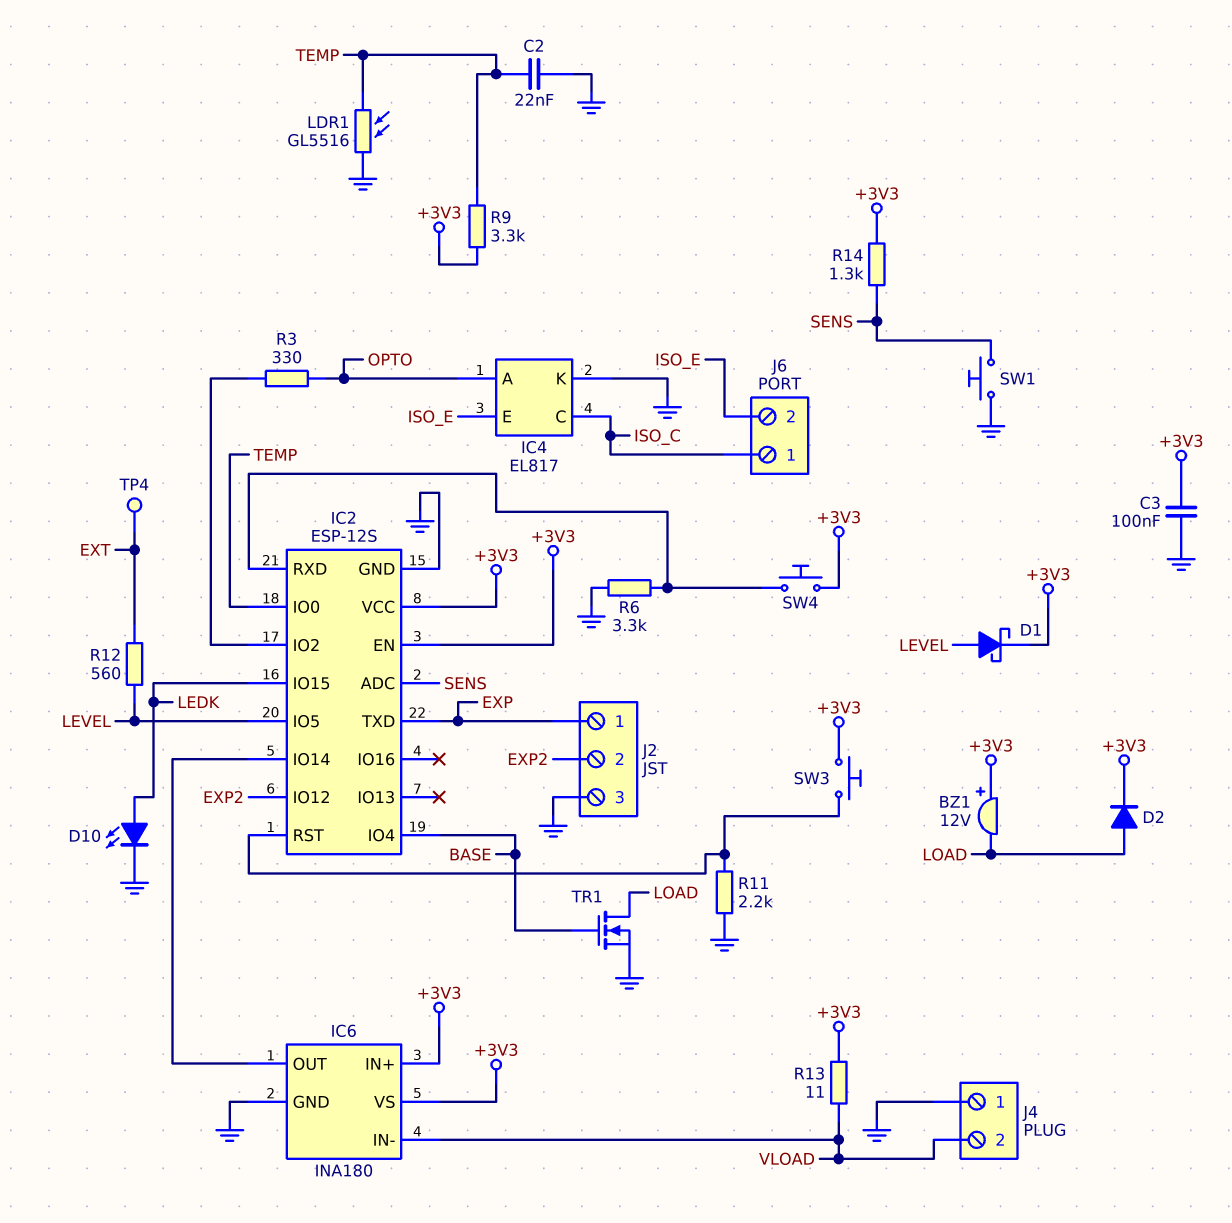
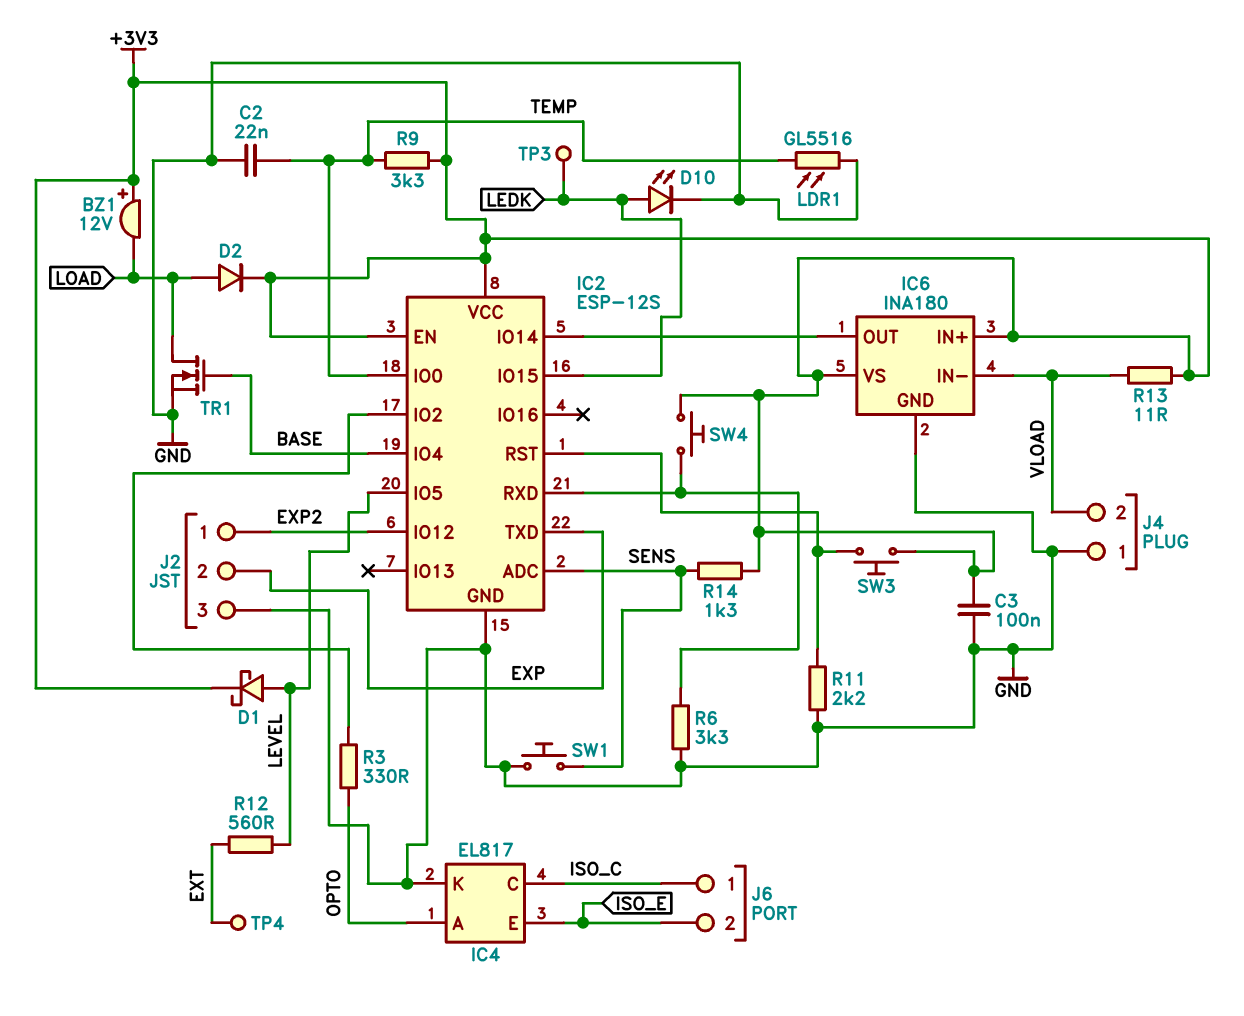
J2 pin 1: EXP -> EXP2
J2 pin 2: EXP2 -> EXP
TP3: none -> test point (LEDK)

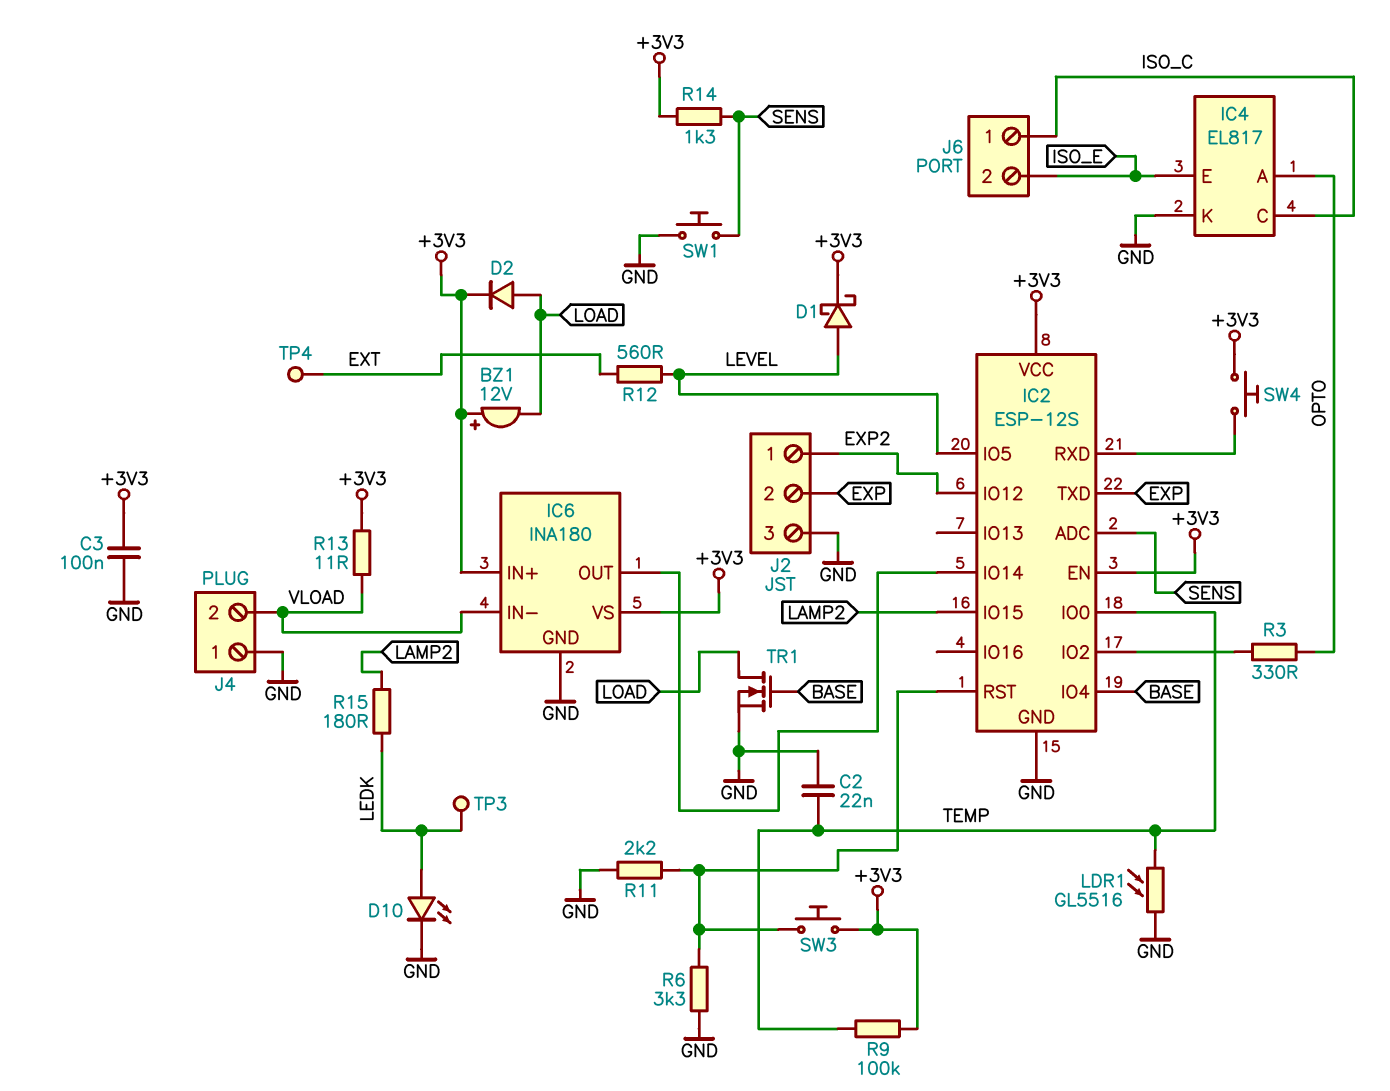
IC2 pin IO15: LEDK -> LAMP2
R6: 3.3k (GND, IC2/RXD) -> 3.3k (GND, IC2/RST)
R9: 3.3k (+3V3, TEMP) -> 100k (+3V3, TEMP)
R15: none -> 180 (LAMP2, LEDK)

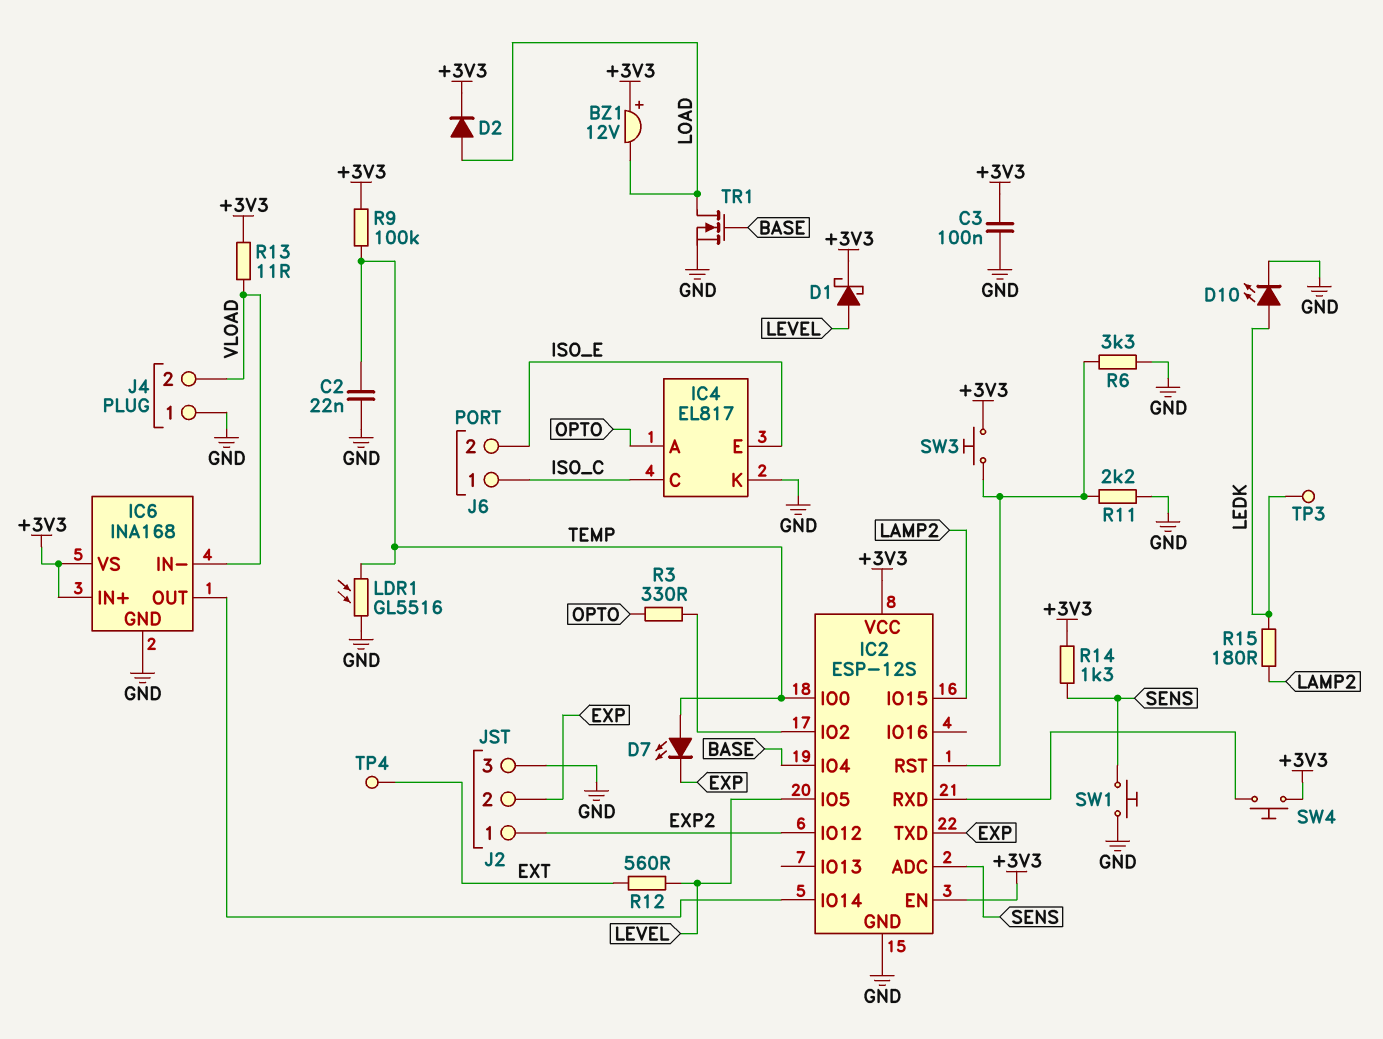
D7: none -> LED (A TEMP, K EXP)
IC6: INA180 -> INA168

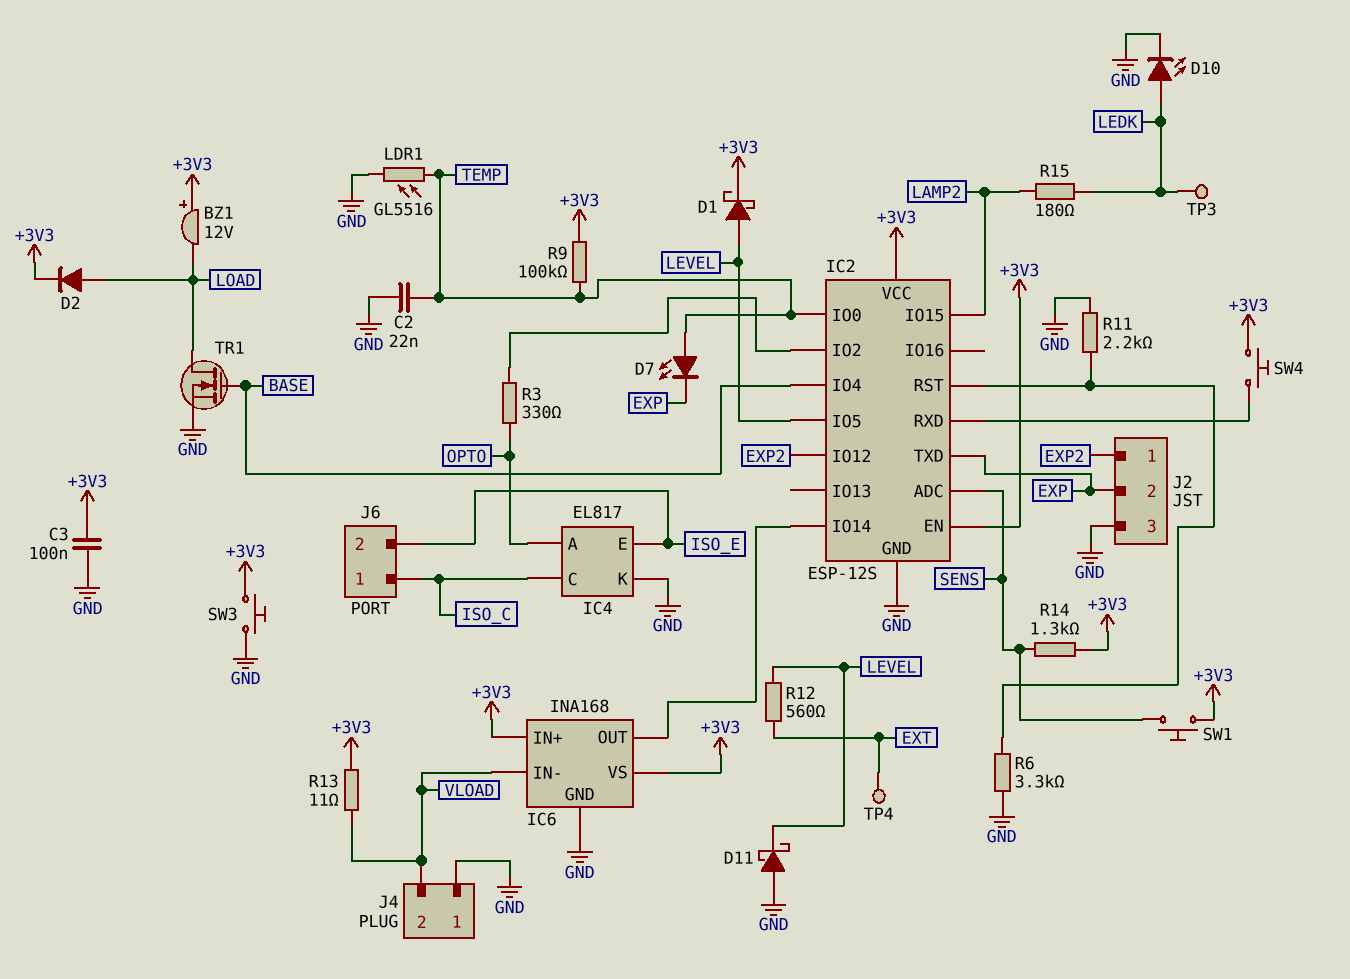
D11: none -> schottky (A GND, K LEVEL)
SW1: button (GND, SENS) -> button (+3V3, SENS)
SW3: button (+3V3, IC2/RST) -> button (+3V3, GND)

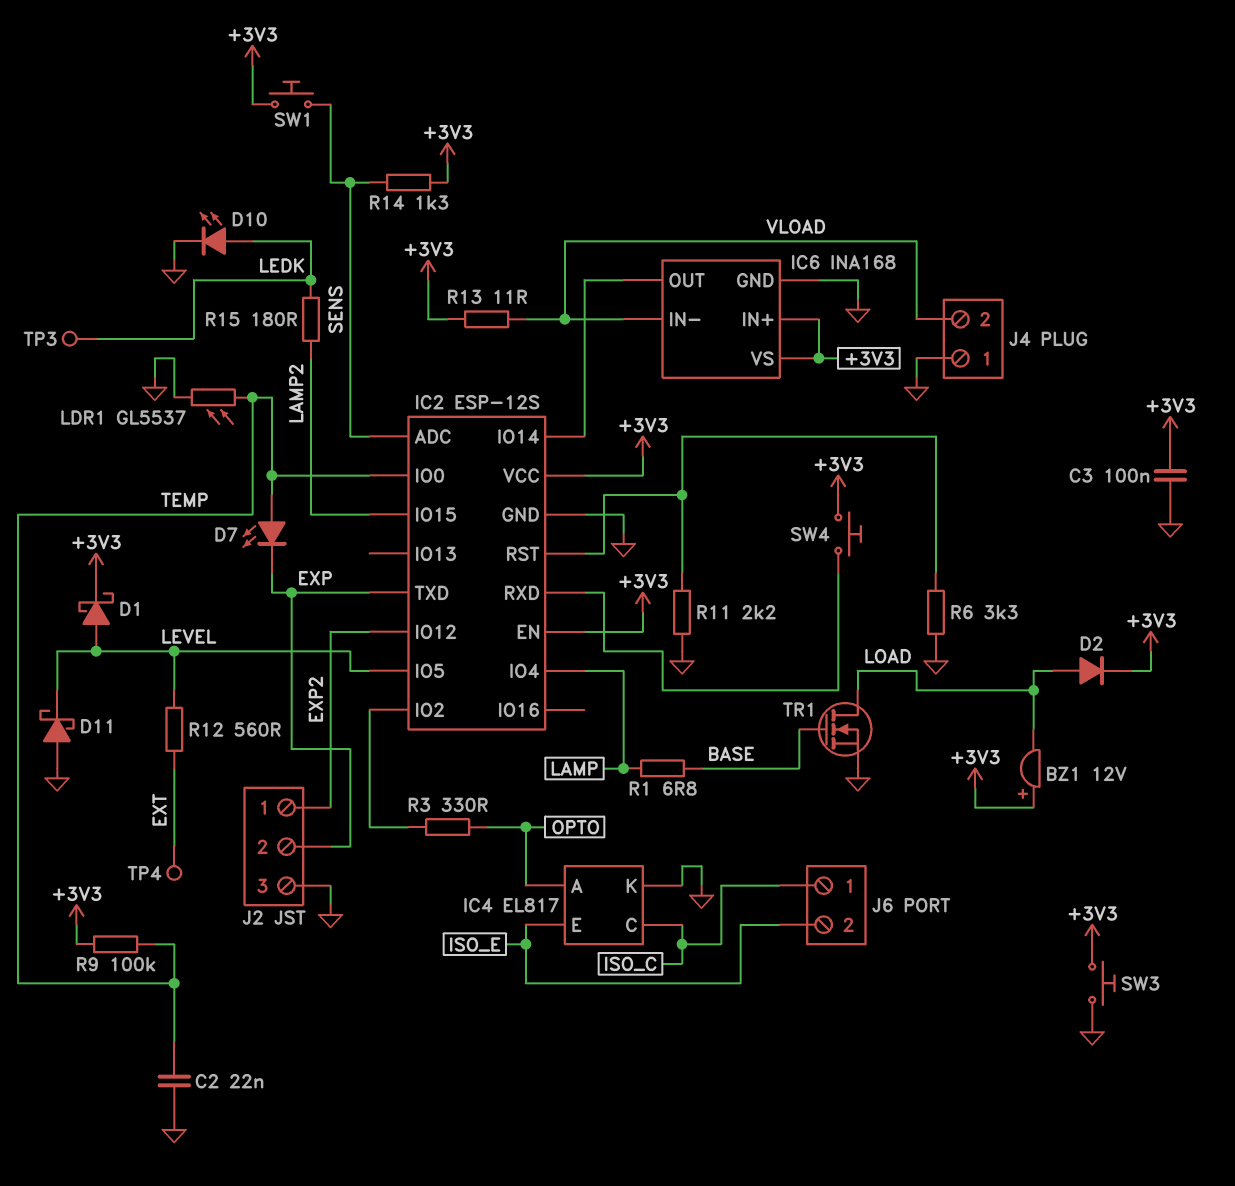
IC2 pin IO4: BASE -> LAMP
LDR1: GL5516 (GND, TEMP) -> GL5537 (GND, TEMP)
R1: none -> 6.8 (BASE, LAMP)

